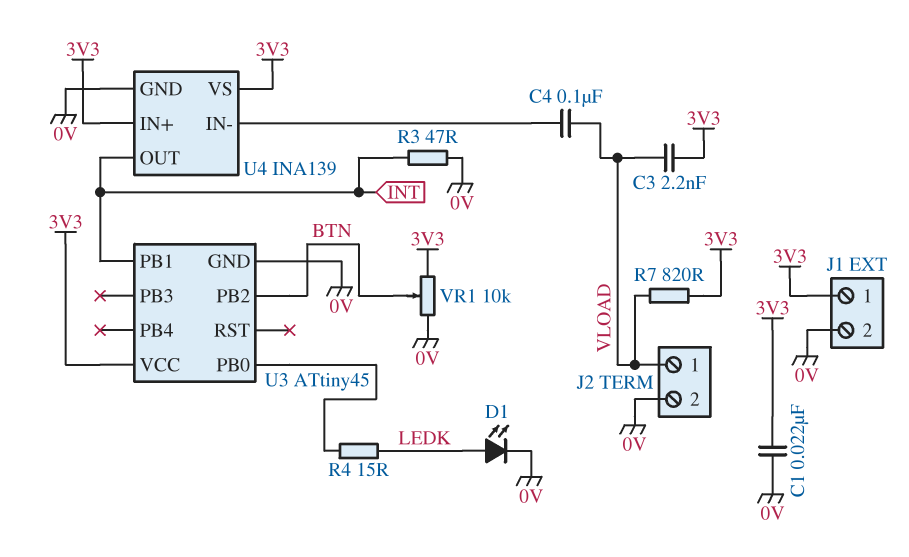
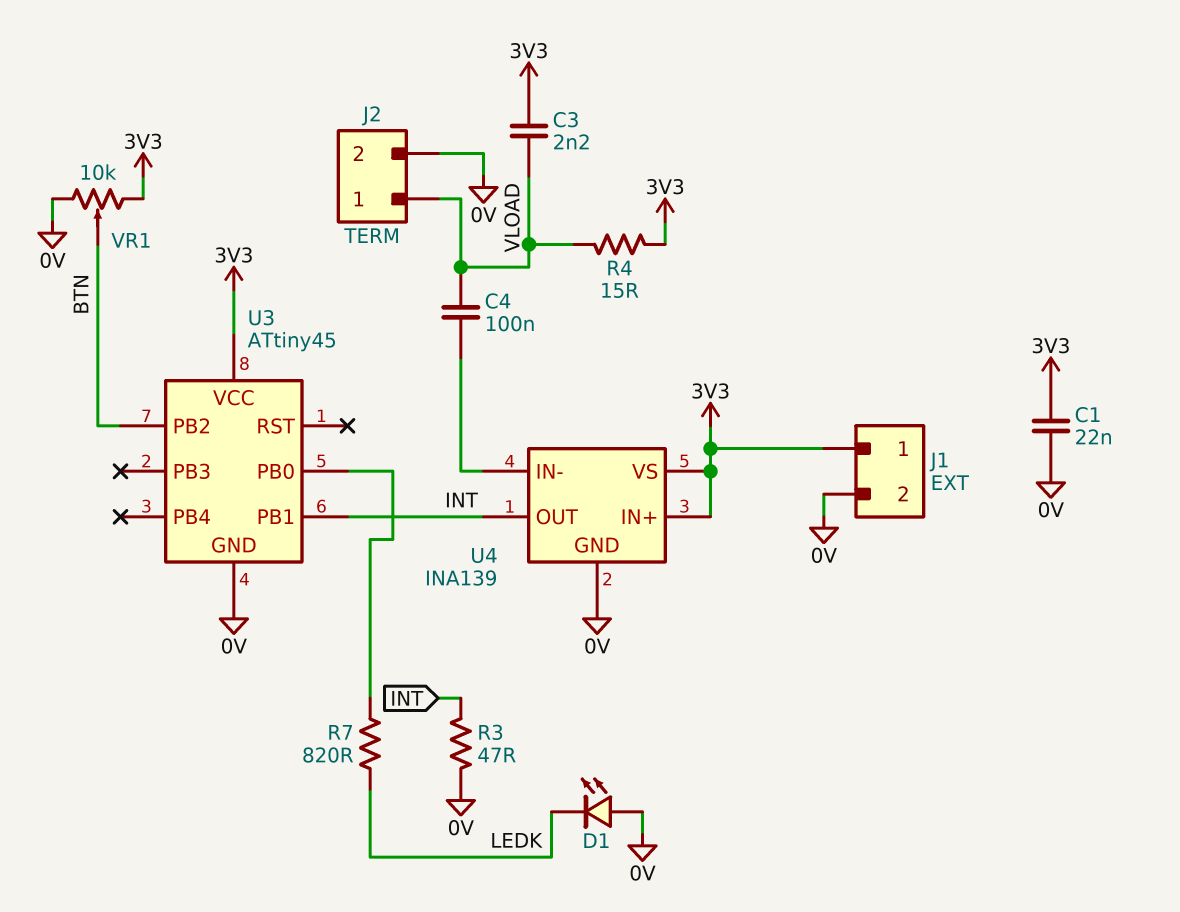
D1: LED (A LEDK, K 0V) -> LED (A 0V, K LEDK)
R4: 15 (LEDK, U3/PB0) -> 15 (3V3, VLOAD)
R7: 820 (3V3, VLOAD) -> 820 (LEDK, U3/PB0)

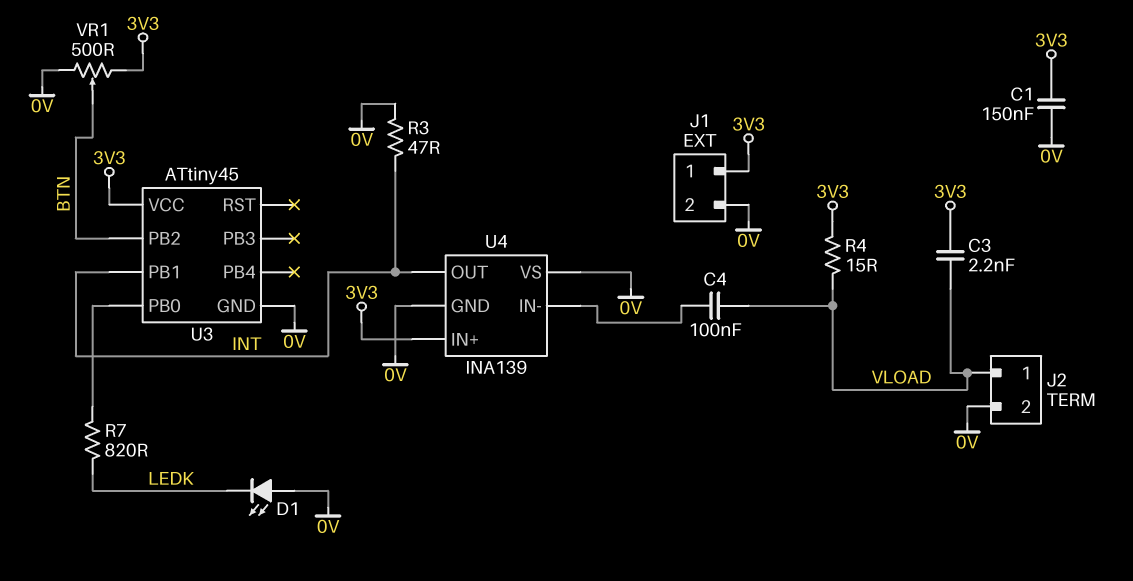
C1: 22nF (0V, 3V3) -> 150nF (0V, 3V3)
U4 pin VS: 3V3 -> 0V
VR1: 10k (0V, 3V3, wiper BTN) -> 500 (0V, 3V3, wiper BTN)

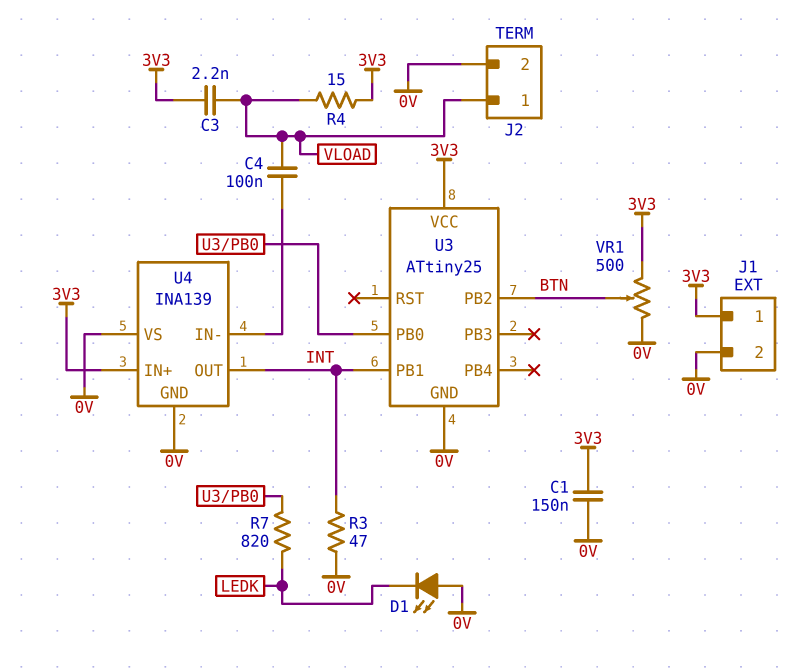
U3: ATtiny45 -> ATtiny25

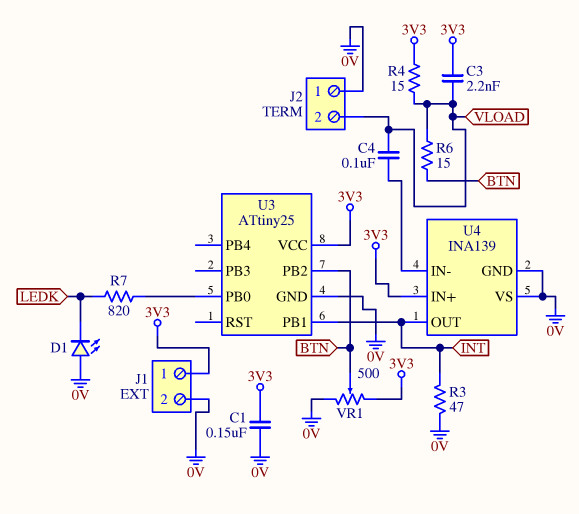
J2 pin 1: VLOAD -> 0V
J2 pin 2: 0V -> VLOAD
R6: none -> 15 (BTN, VLOAD)

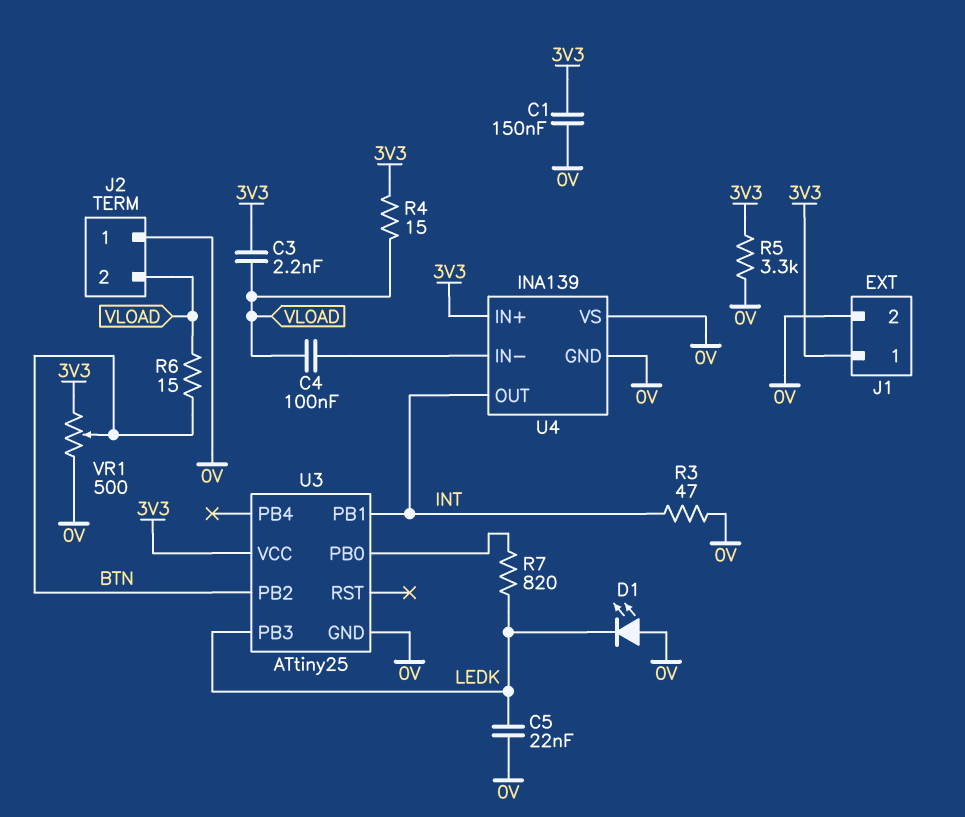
C5: none -> 22nF (0V, LEDK)
R5: none -> 3.3k (0V, 3V3)
U3 pin PB3: none -> LEDK

